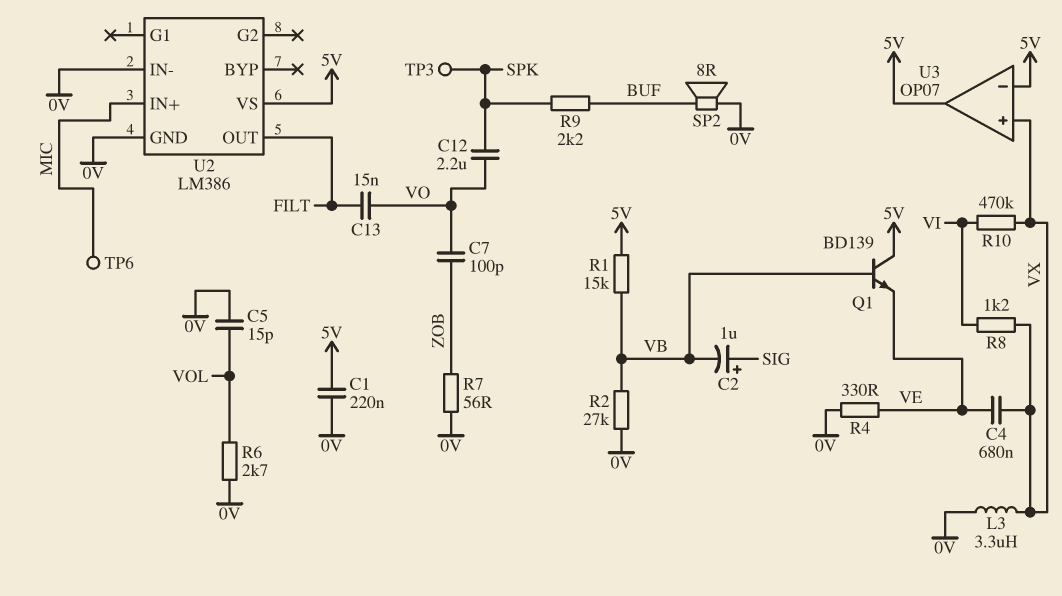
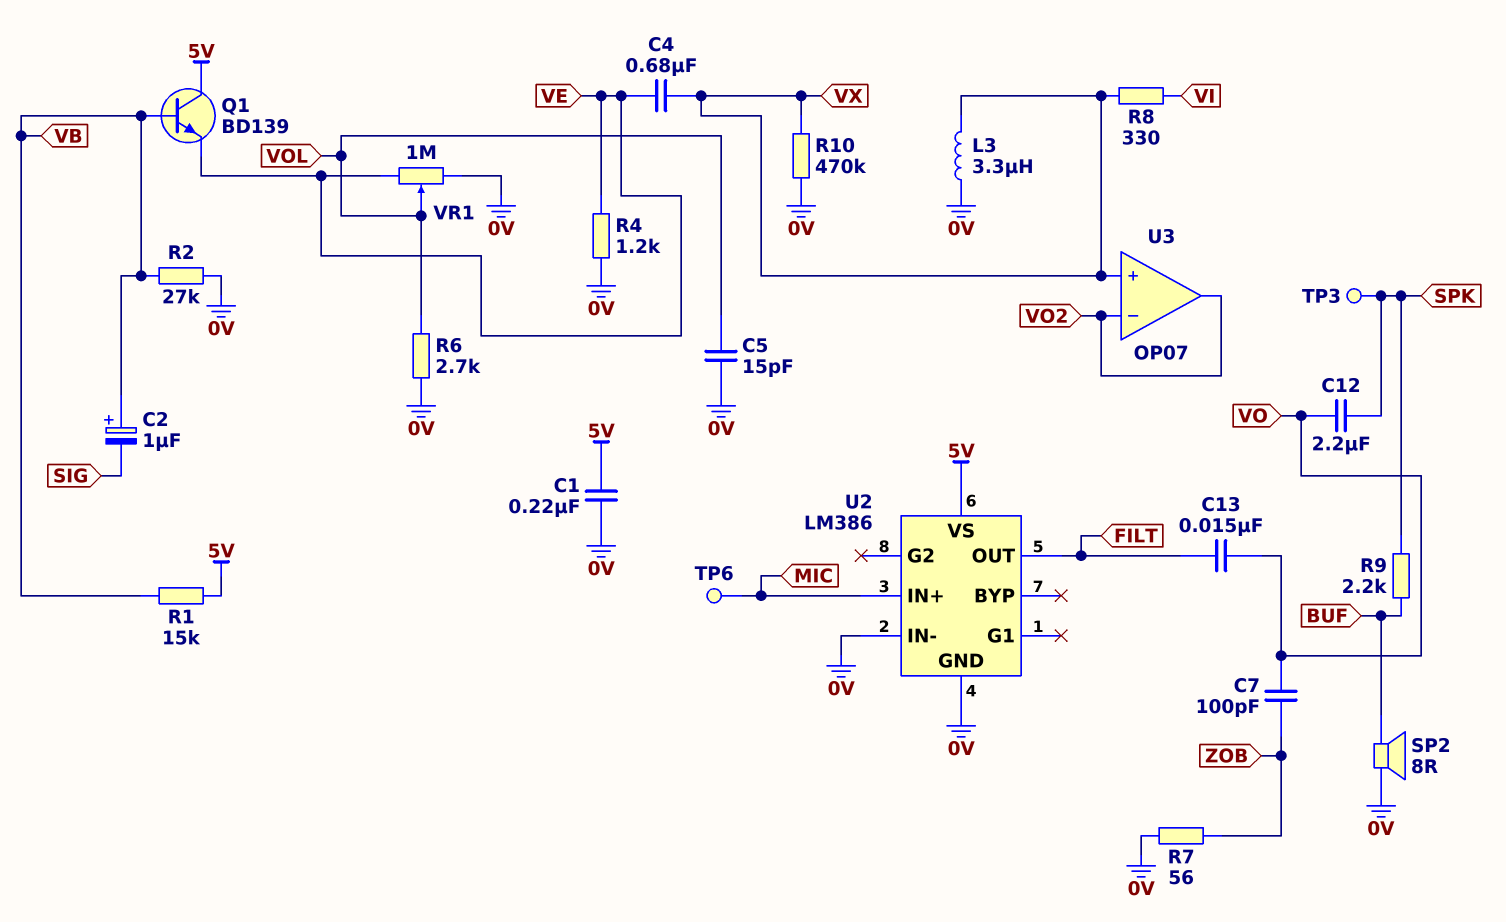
C2: 1uF (plus SIG, minus VB) -> 1uF (plus VB, minus SIG)
R4: 330 (0V, VE) -> 1.2k (0V, VE)
R8: 1.2k (VI, VX) -> 330 (VI, VX)
R10: 470k (VI, VX) -> 470k (0V, VX)
U3 pin in-: 5V -> VO2
U3 pin out: 5V -> VO2
VR1: none -> 1M (0V, VE, wiper VOL)

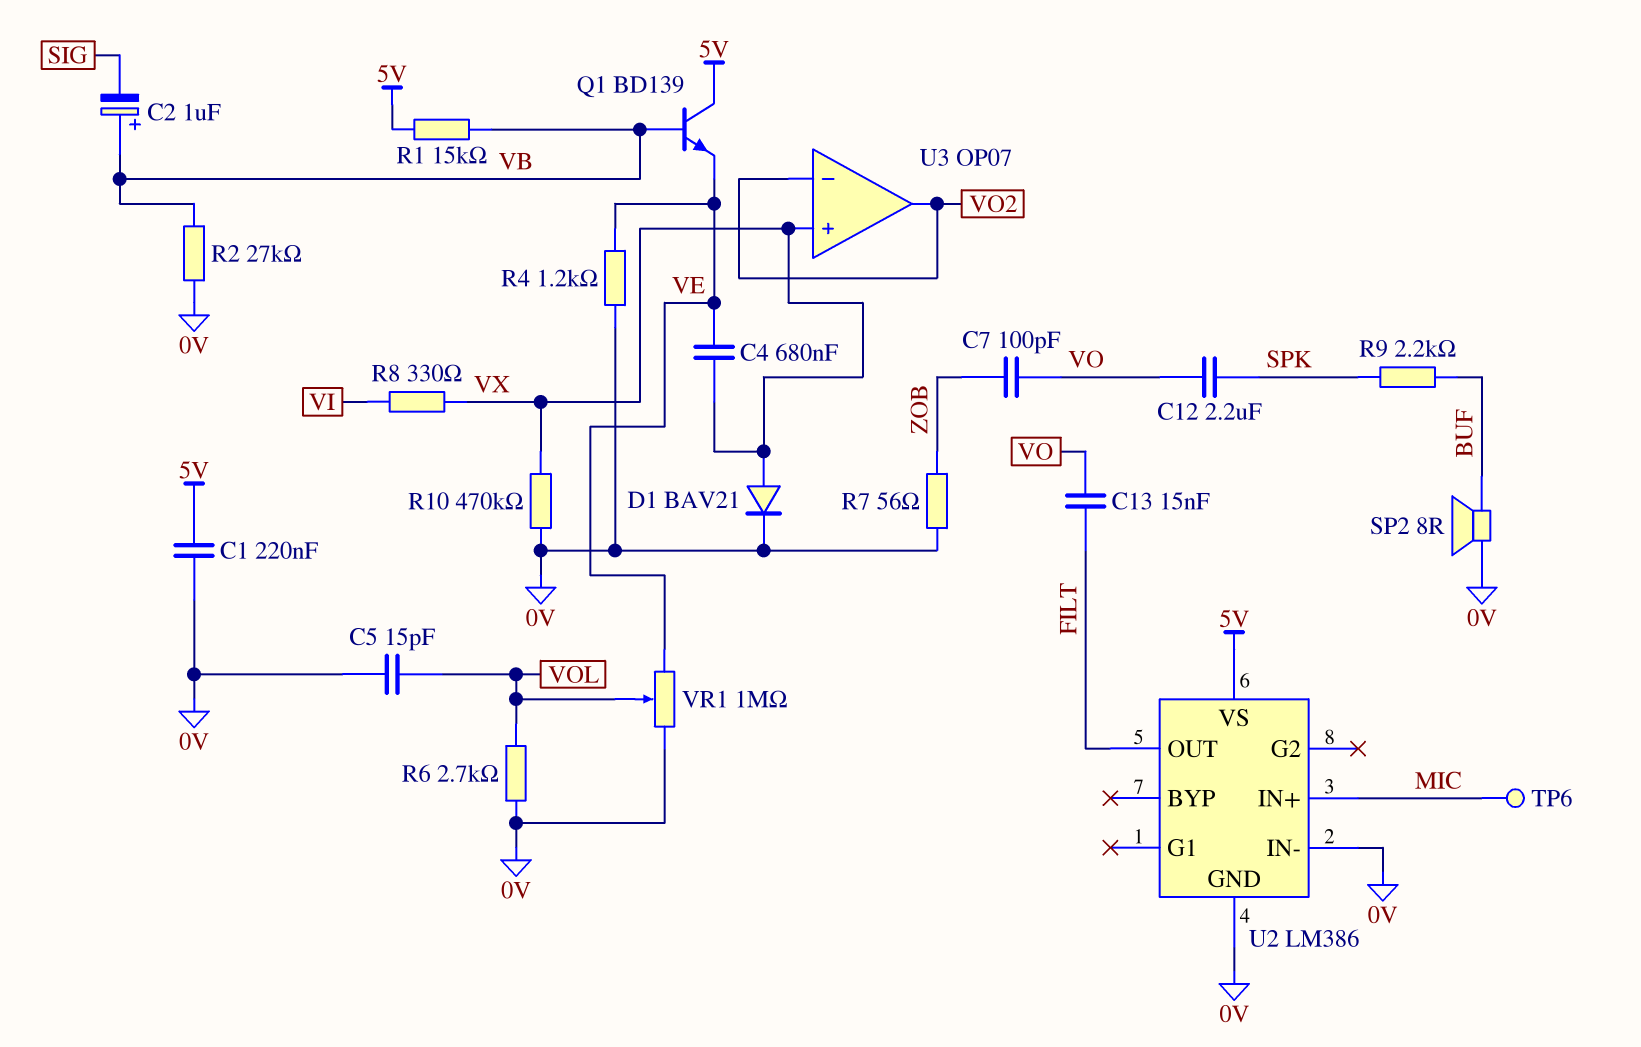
D1: none -> diode BAV21 (A VX, K 0V)
L3: 3.3uH (0V, VX) -> none
TP3: test point (SPK) -> none

